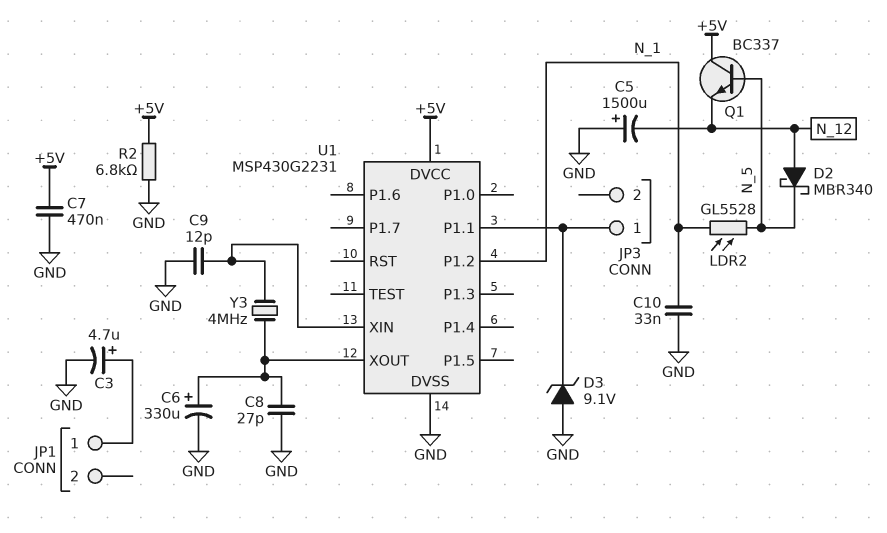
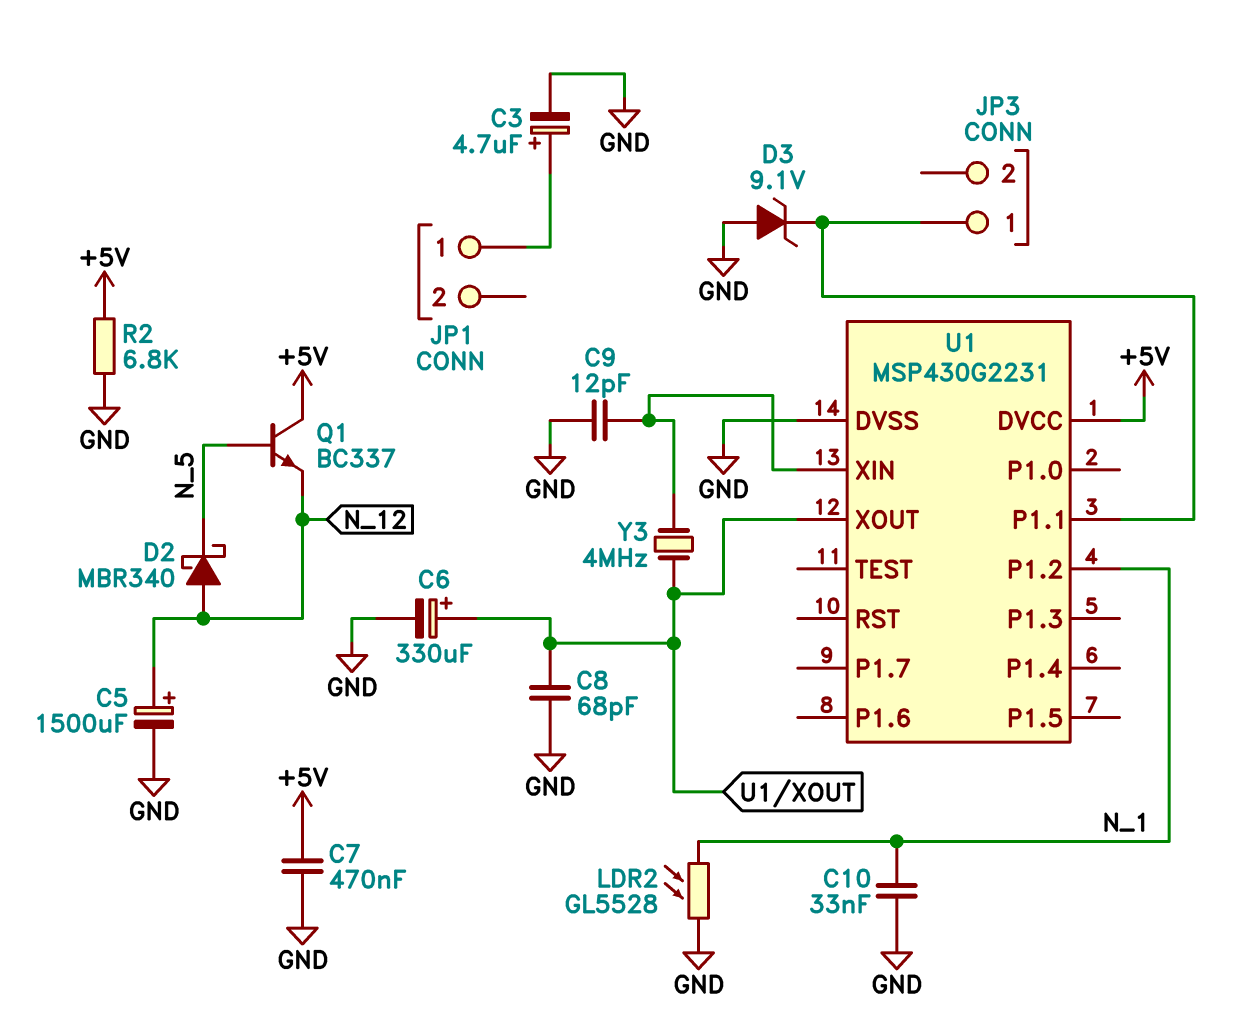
C5: 1500uF (plus GND, minus N_12) -> 1500uF (plus N_12, minus GND)
C8: 27pF (GND, U1/XOUT) -> 68pF (GND, U1/XOUT)
LDR2: GL5528 (N_1, N_5) -> GL5528 (GND, N_1)

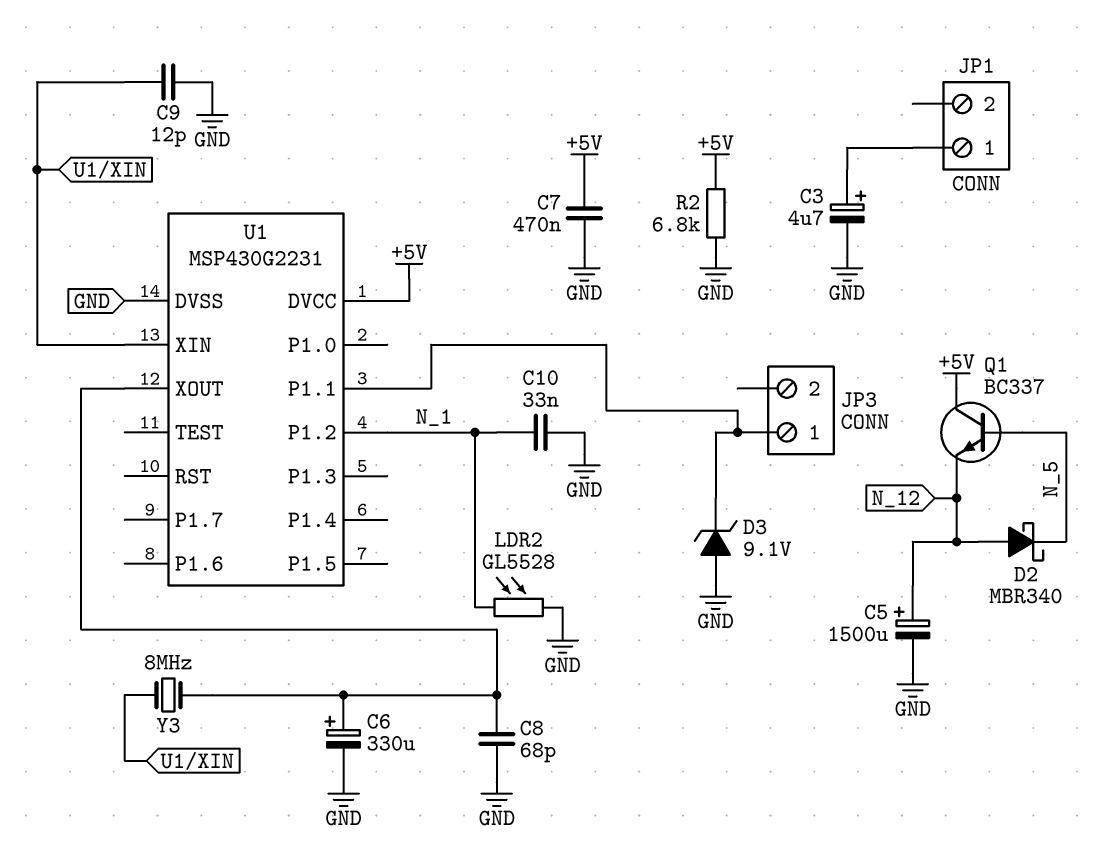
Y3: 4MHz (U1/XIN, U1/XOUT) -> 8MHz (U1/XIN, U1/XOUT)

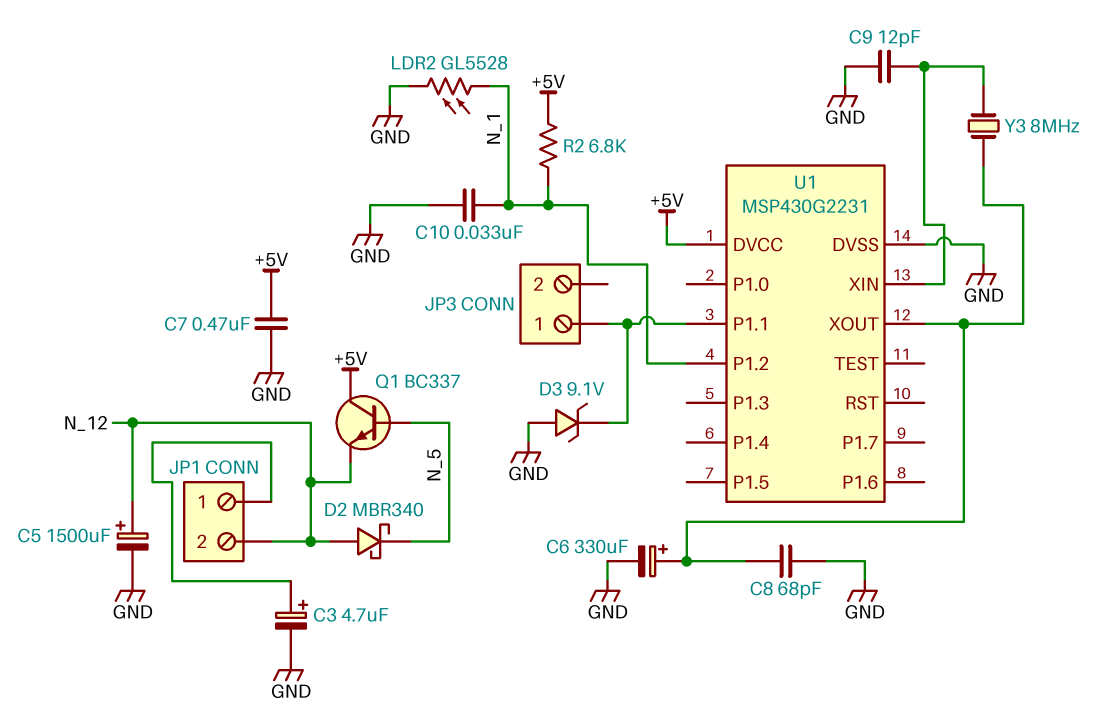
JP1 pin 2: none -> N_12
R2: 6.8k (+5V, GND) -> 6.8k (+5V, N_1)

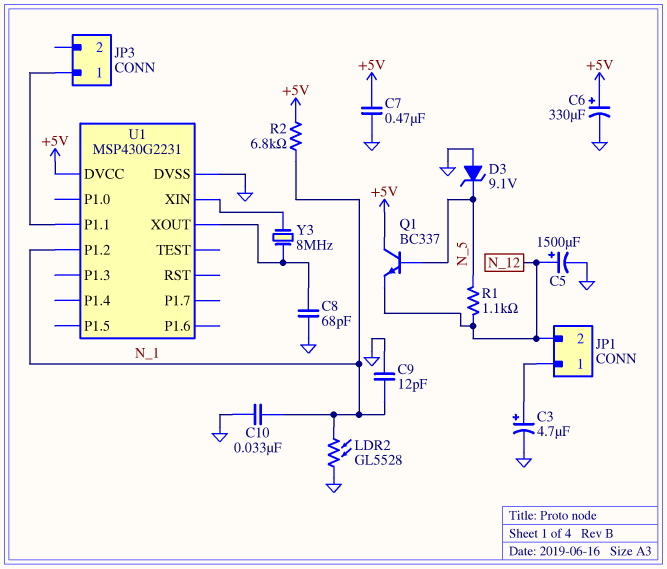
C6: 330uF (plus U1/XOUT, minus GND) -> 330uF (plus +5V, minus GND)
C9: 12pF (GND, U1/XIN) -> 12pF (GND, N_1)
D2: schottky MBR340 (A N_12, K N_5) -> none
D3: zener 9.1V (A GND, K JP3/1) -> zener 9.1V (A GND, K N_5)
R1: none -> 1.1k (N_5, N_12)

